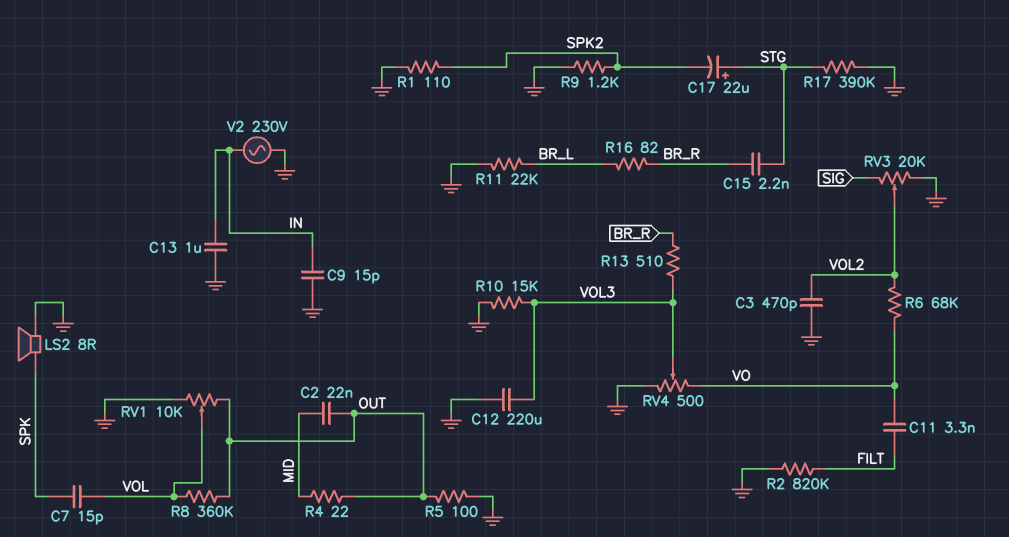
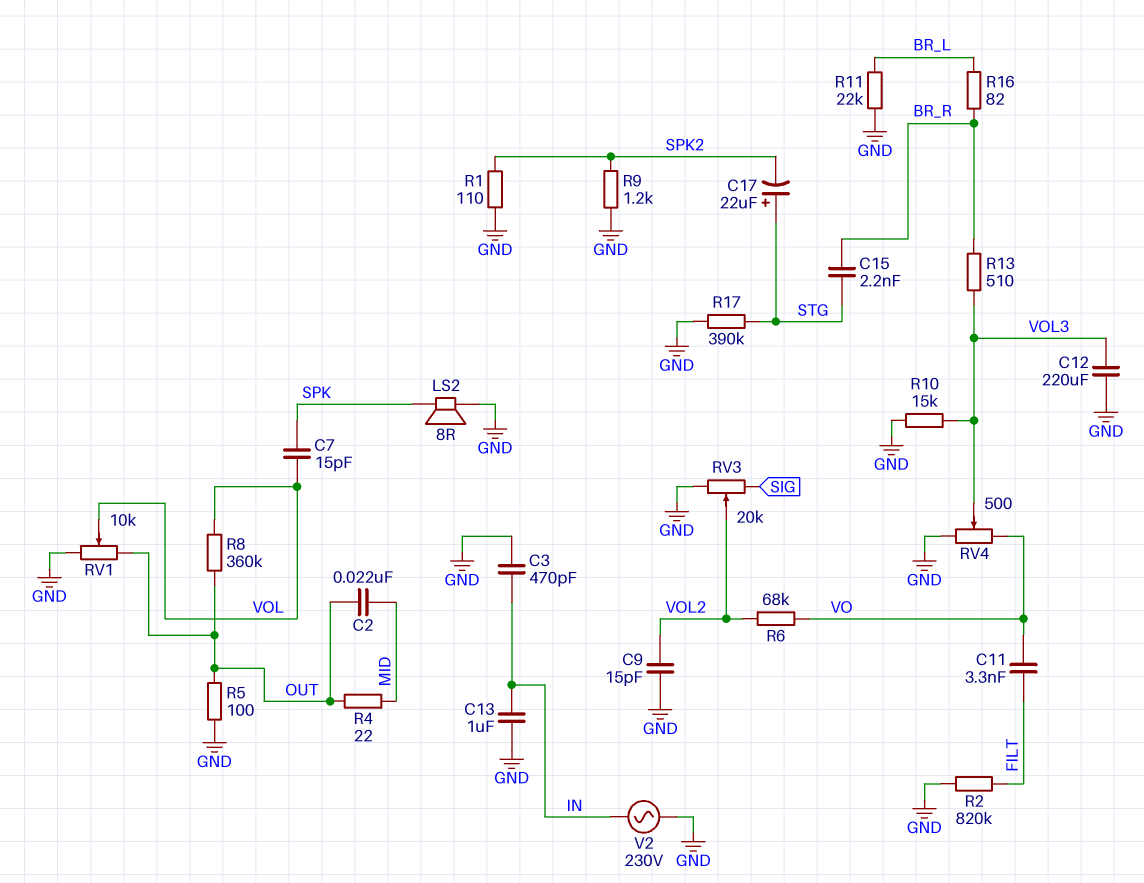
C3: 470pF (GND, VOL2) -> 470pF (GND, IN)
C9: 15pF (GND, IN) -> 15pF (GND, VOL2)

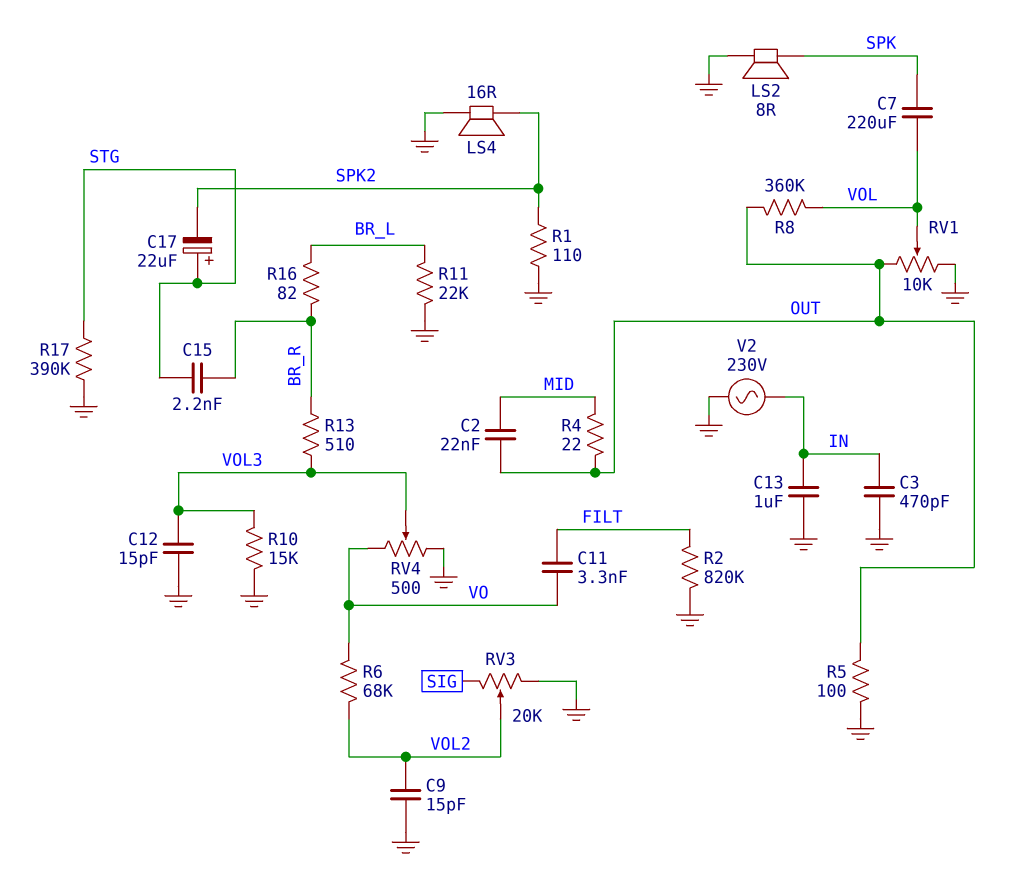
C7: 15pF (SPK, VOL) -> 220uF (SPK, VOL)
C12: 220uF (GND, VOL3) -> 15pF (GND, VOL3)
LS4: none -> speaker 16R (GND, SPK2)
R9: 1.2k (GND, SPK2) -> none

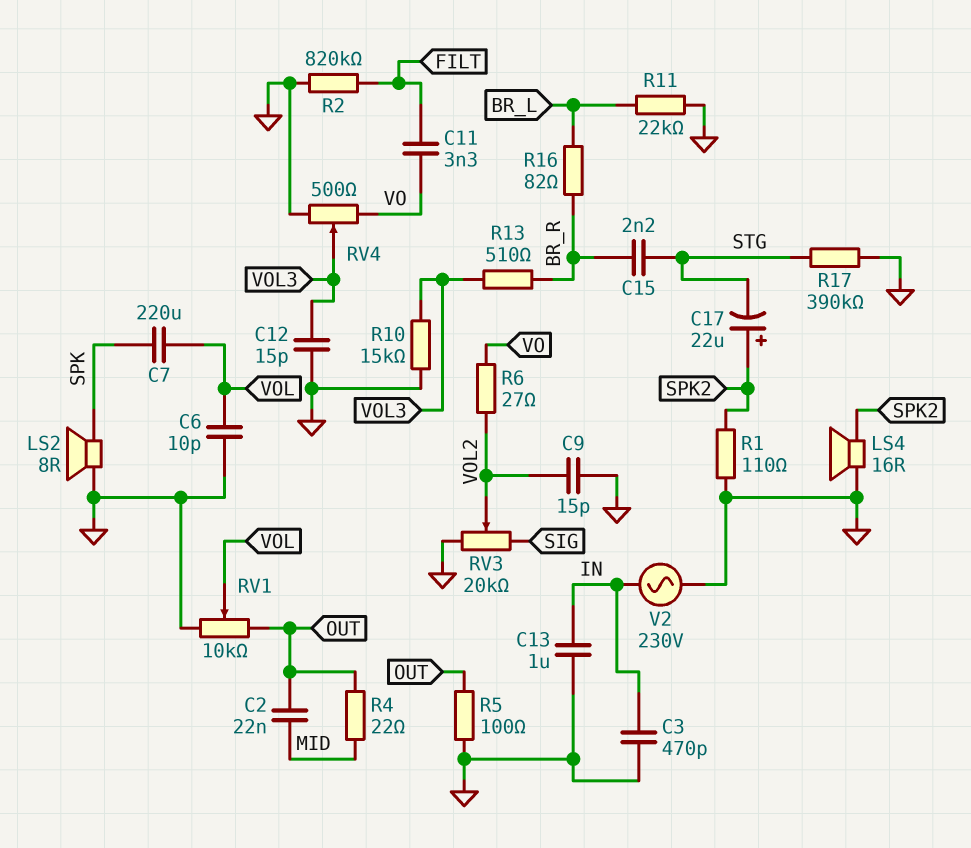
C6: none -> 10pF (GND, VOL)
C17: 22uF (plus STG, minus SPK2) -> 22uF (plus SPK2, minus STG)
R6: 68k (VO, VOL2) -> 27 (VO, VOL2)
R8: 360k (OUT, VOL) -> none

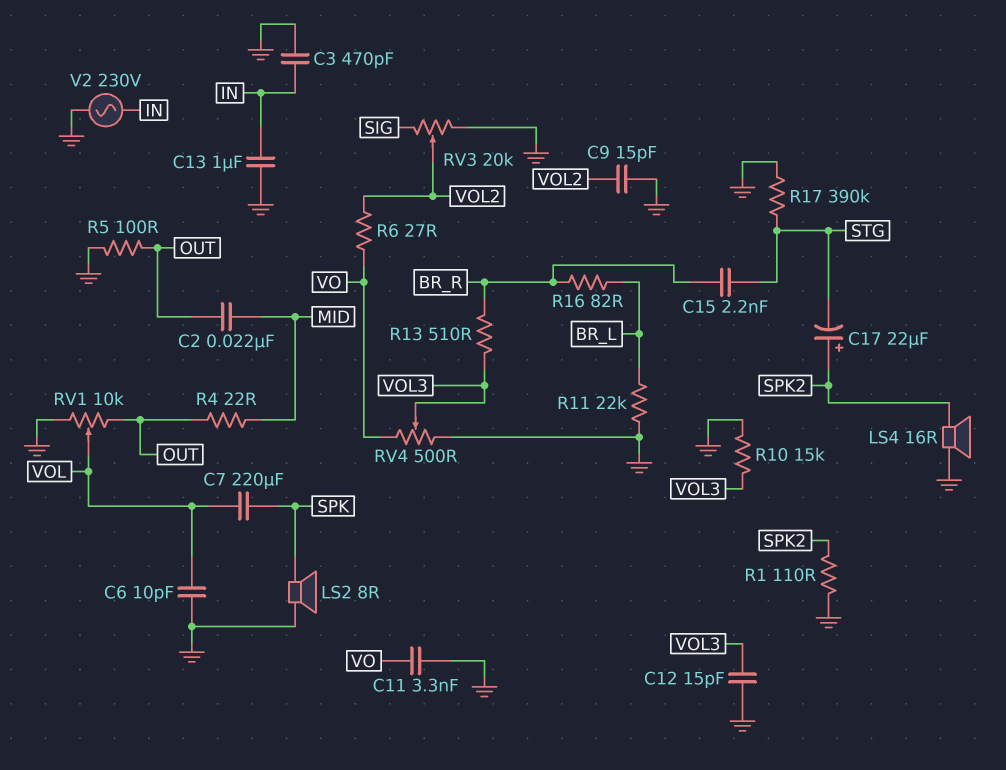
C11: 3.3nF (FILT, VO) -> 3.3nF (GND, VO)
R2: 820k (FILT, GND) -> none

